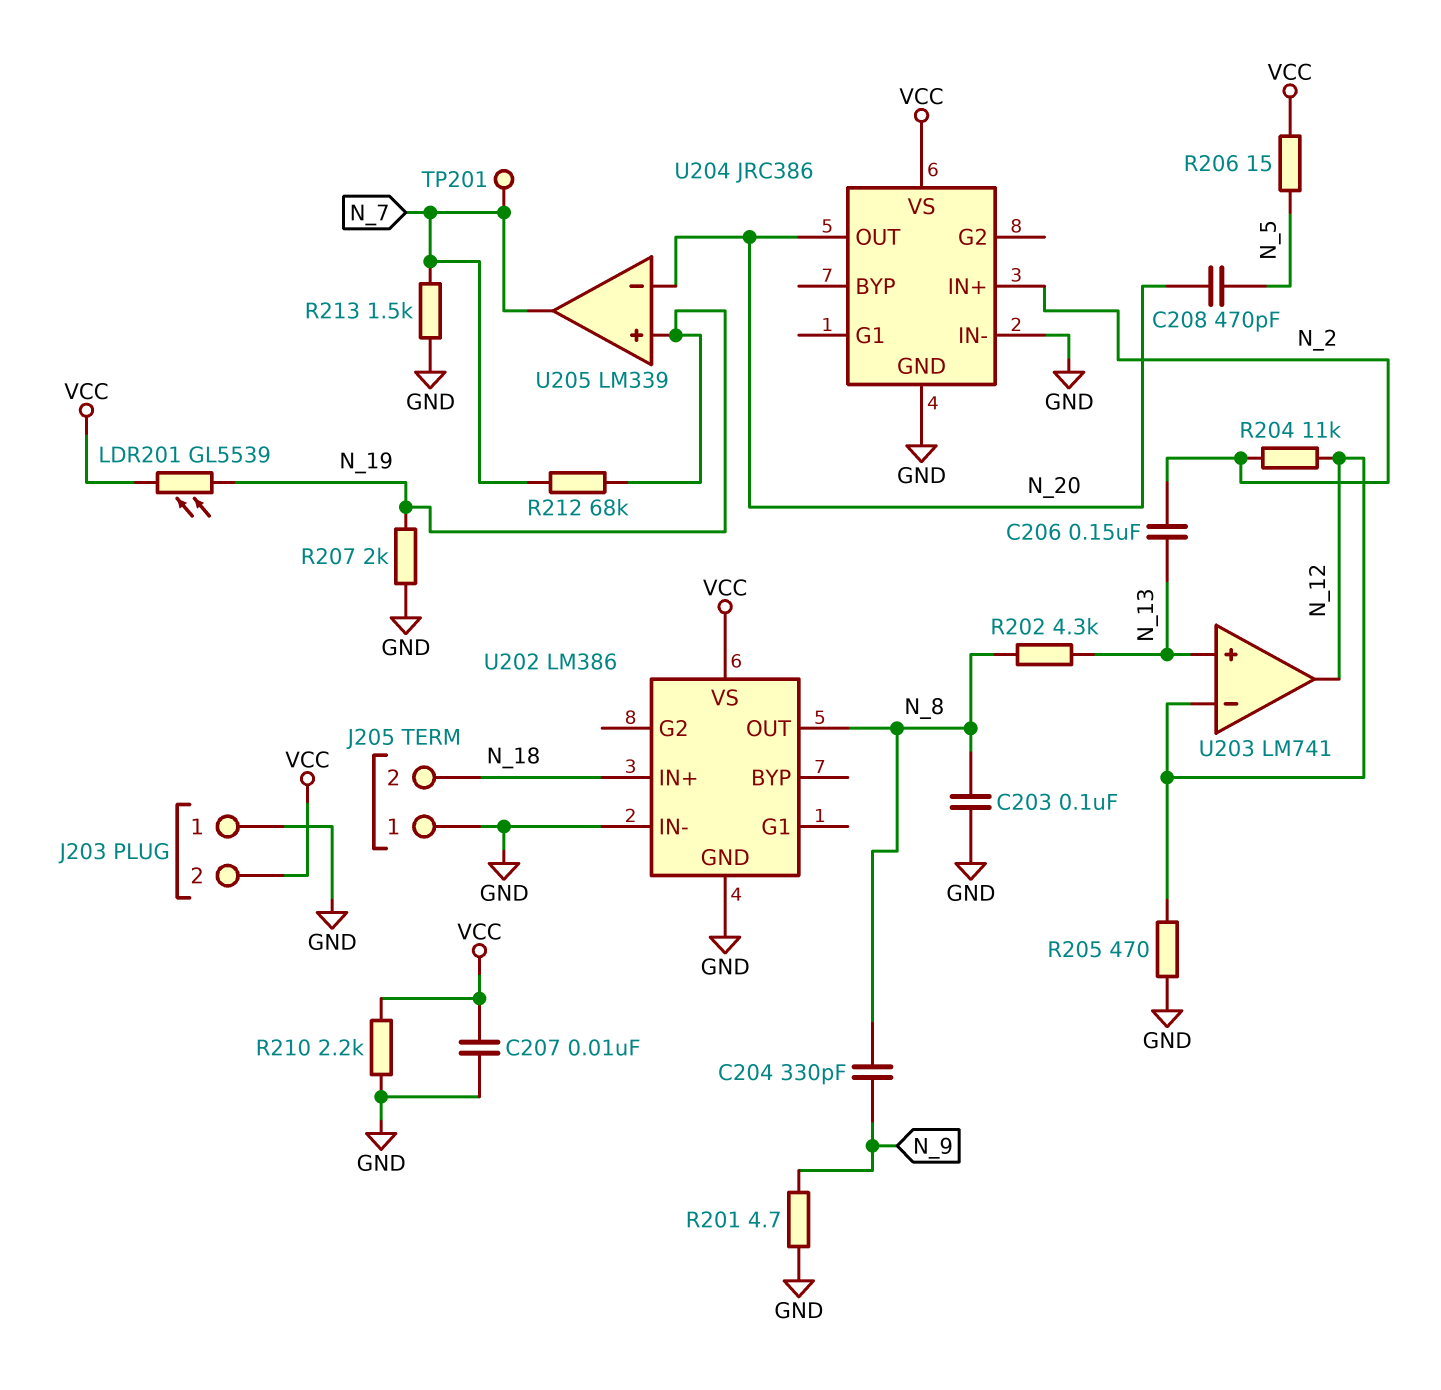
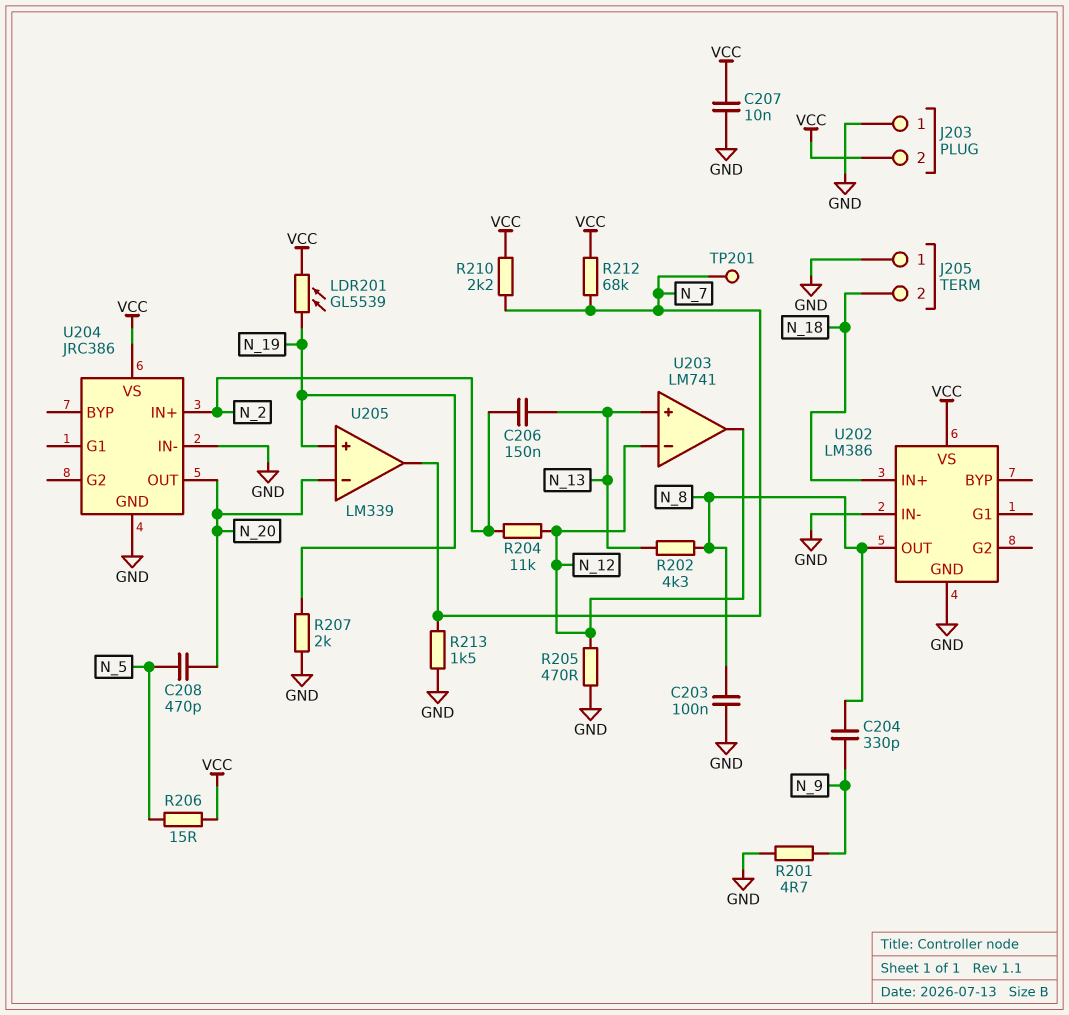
R210: 2.2k (GND, VCC) -> 2.2k (N_7, VCC)
R212: 68k (N_7, N_19) -> 68k (N_7, VCC)

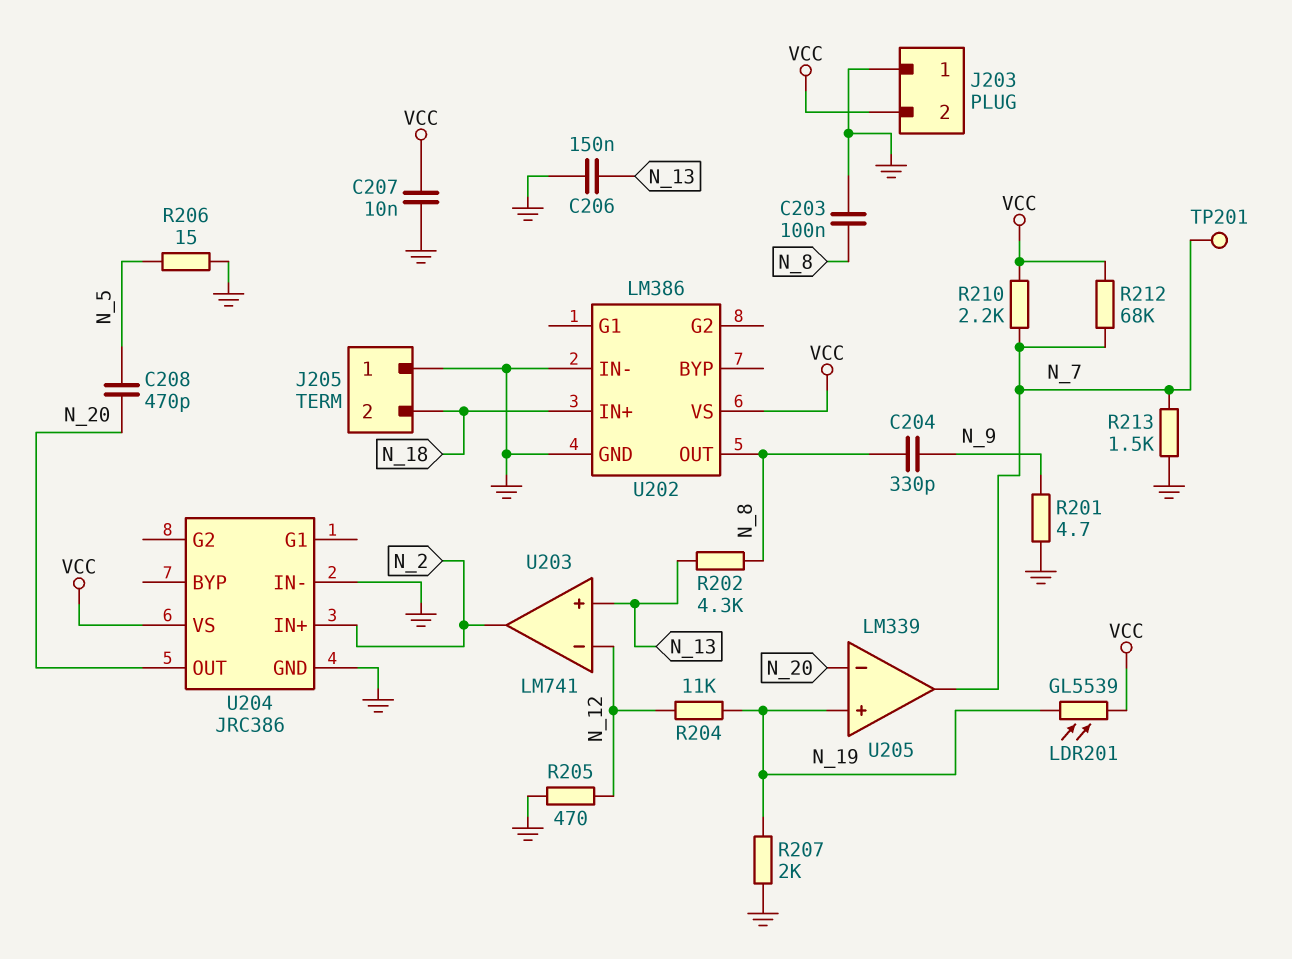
C206: 150nF (N_2, N_13) -> 150nF (GND, N_13)
R204: 11k (N_2, N_12) -> 11k (N_12, N_19)
R206: 15 (N_5, VCC) -> 15 (GND, N_5)
U203 pin out: N_12 -> N_2

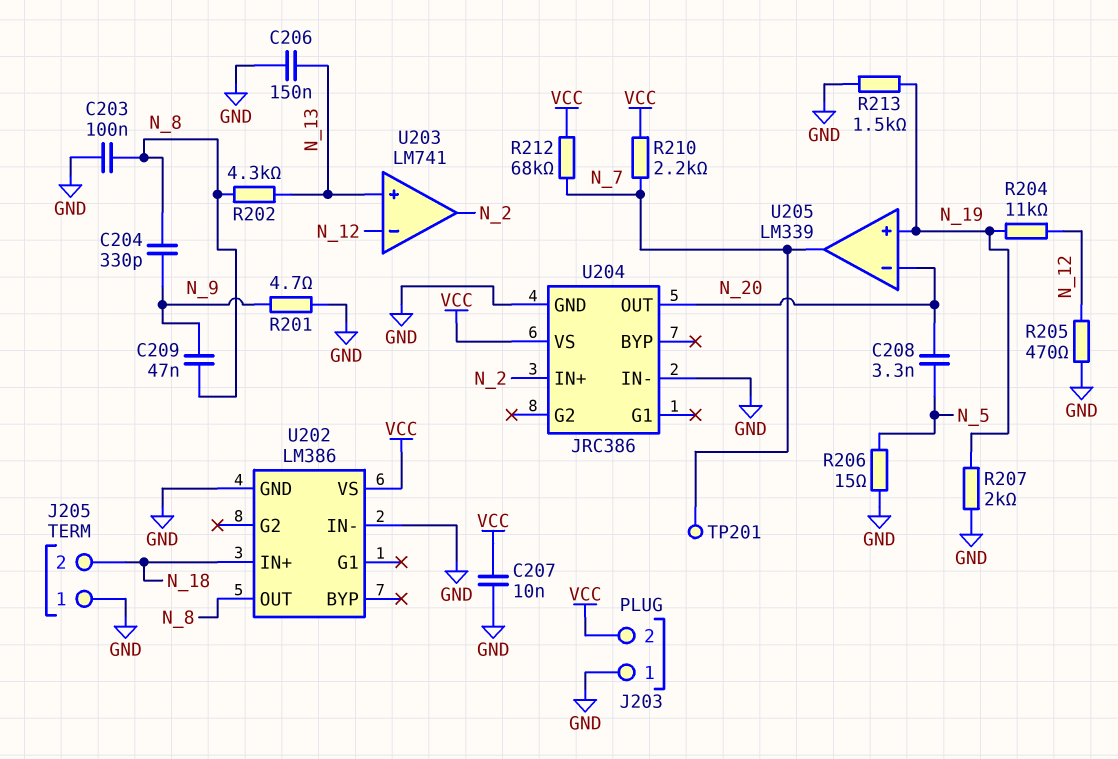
C208: 470pF (N_5, N_20) -> 3.3nF (N_5, N_20)
C209: none -> 47nF (N_8, N_9)
LDR201: GL5539 (N_19, VCC) -> none
R213: 1.5k (GND, N_7) -> 1.5k (GND, N_19)

